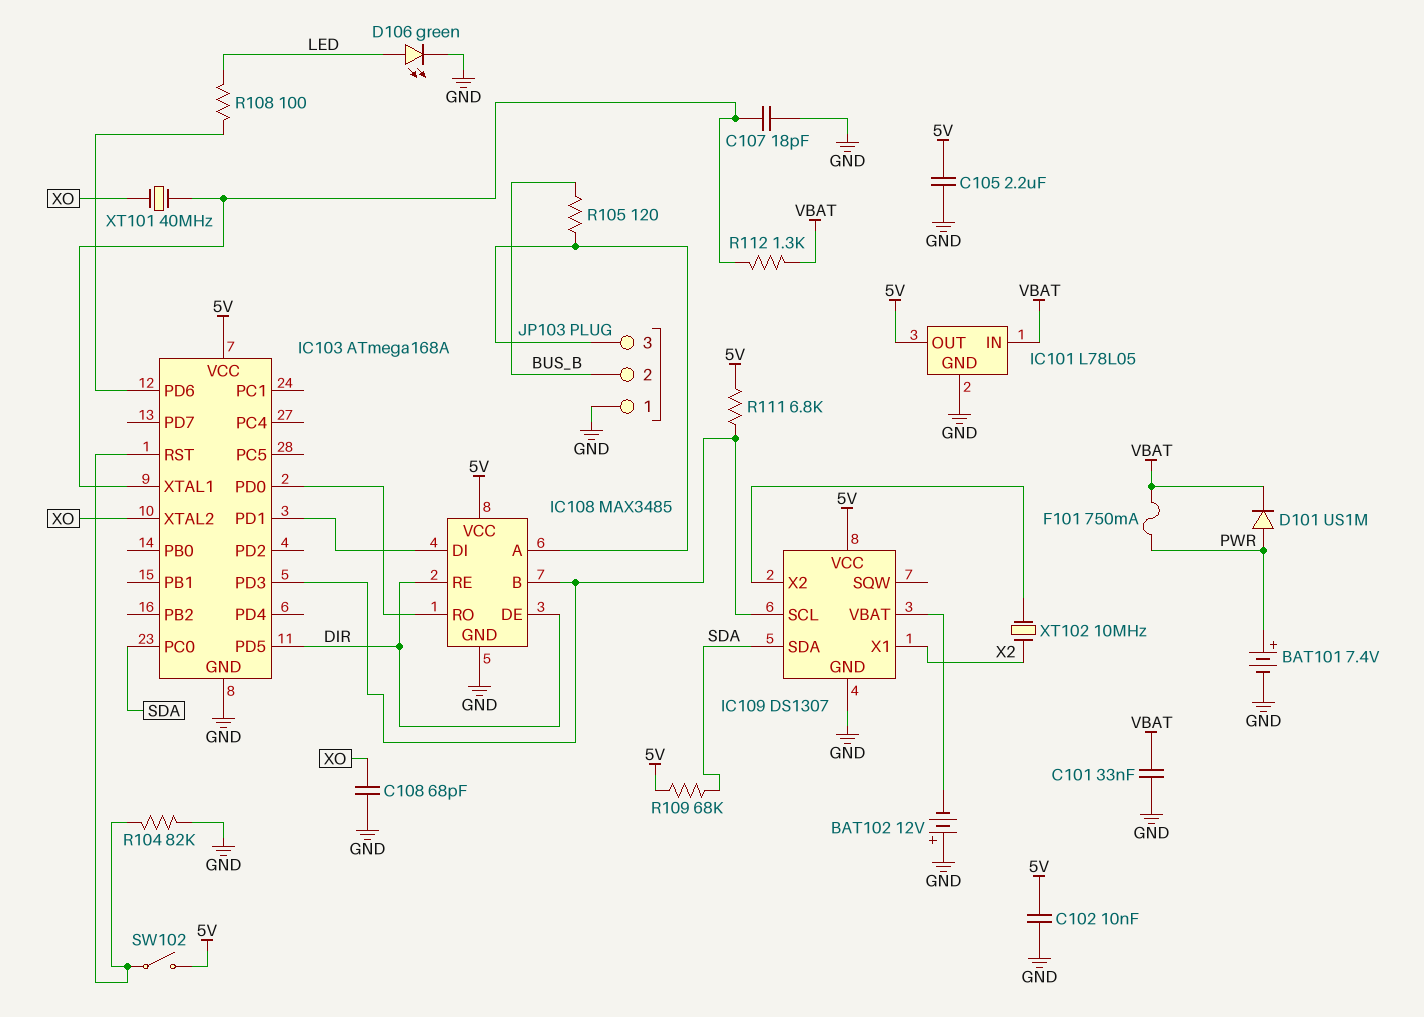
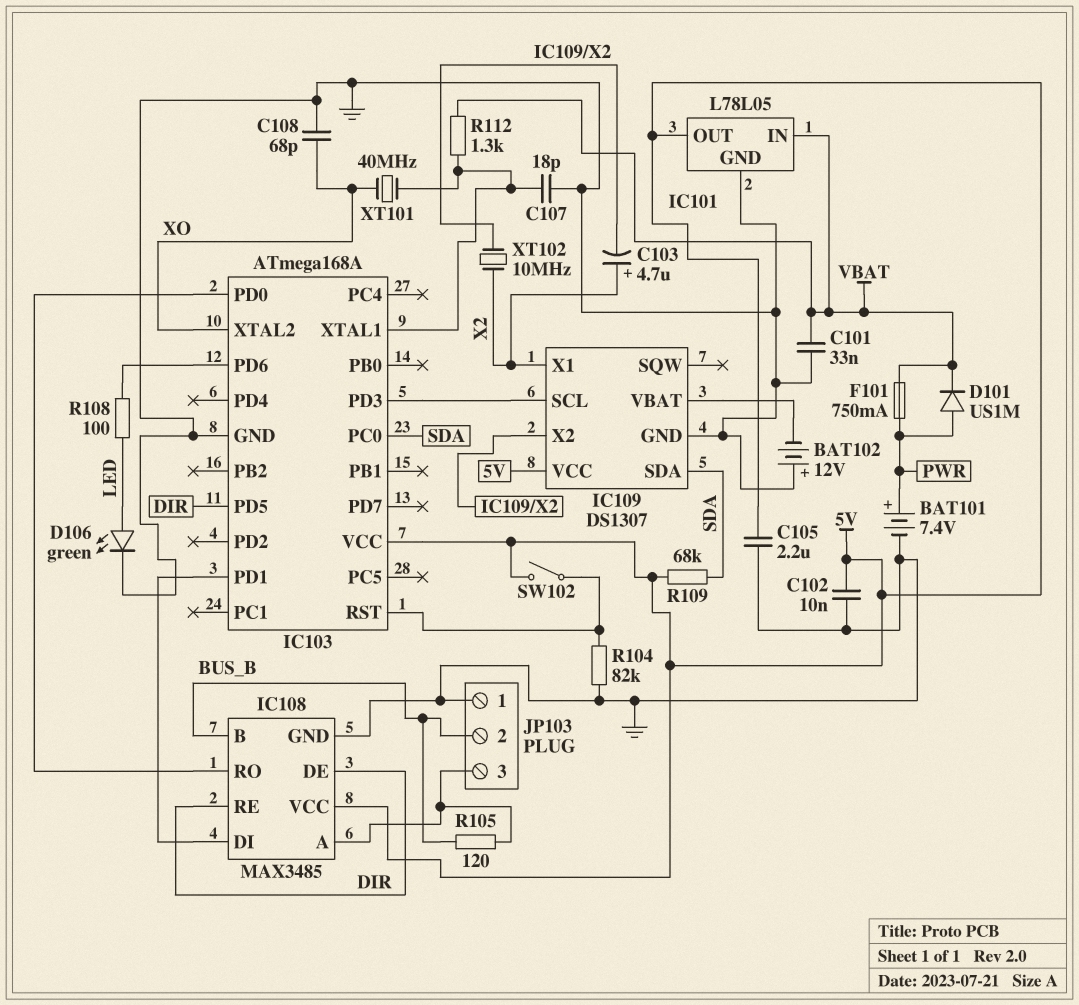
C103: none -> 4.7uF (plus X2, minus IC109/X2)
IC108 pin B: IC103/PD3 -> BUS_B
R111: 6.8k (5V, IC103/PD3) -> none

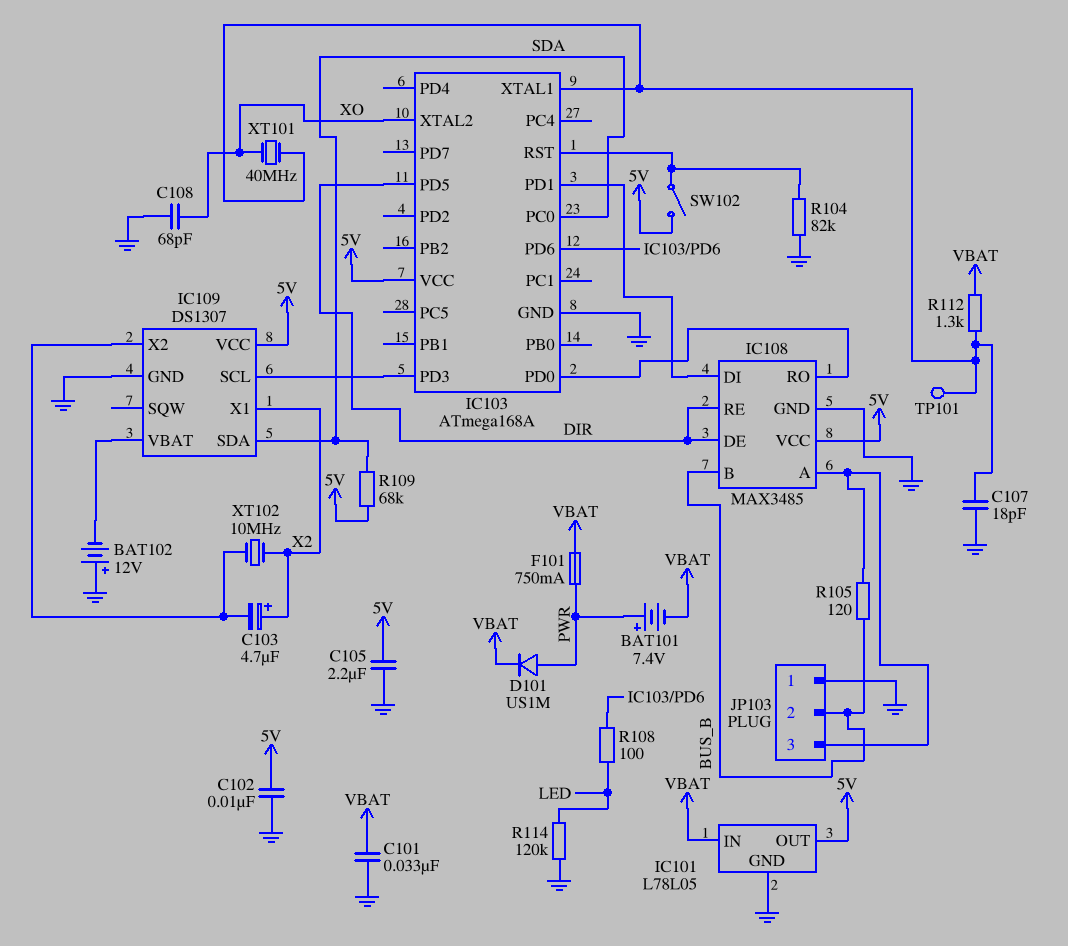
BAT101: 7.4V (plus PWR, minus GND) -> 7.4V (plus PWR, minus VBAT)
D106: LED green (A LED, K GND) -> none
R114: none -> 120k (GND, LED)
TP101: none -> test point (IC103/XTAL1)

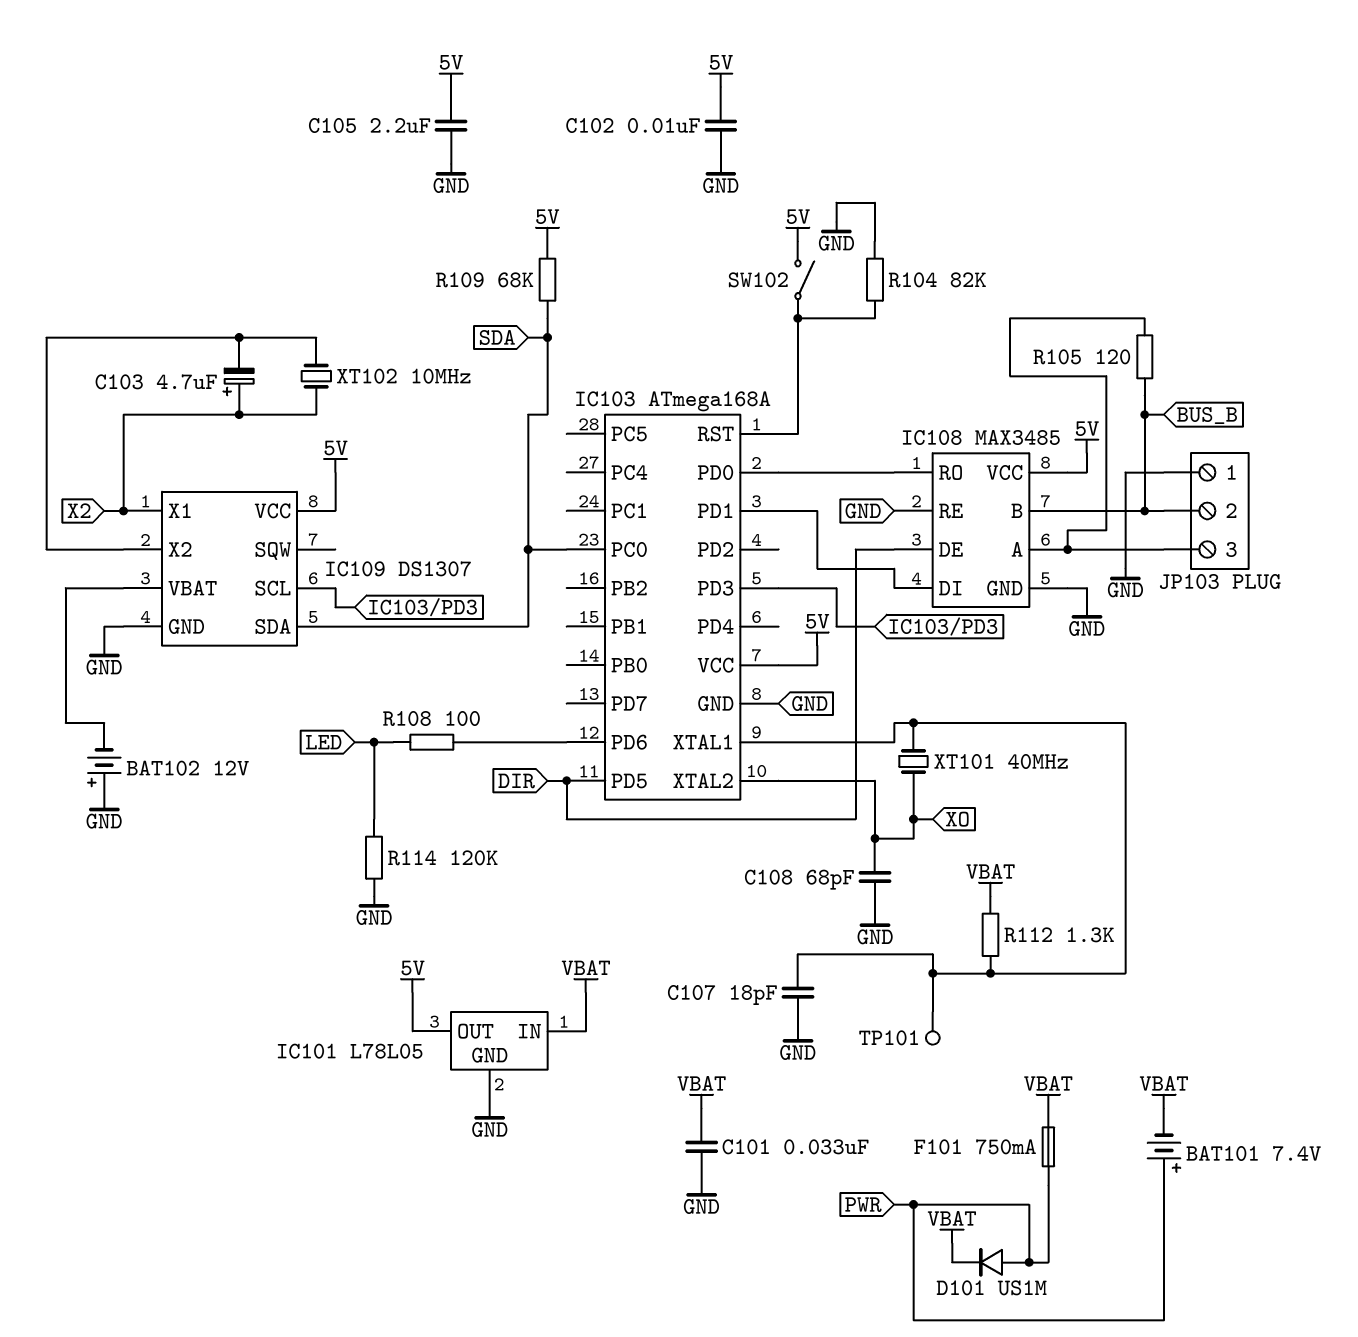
IC108 pin RE: DIR -> GND

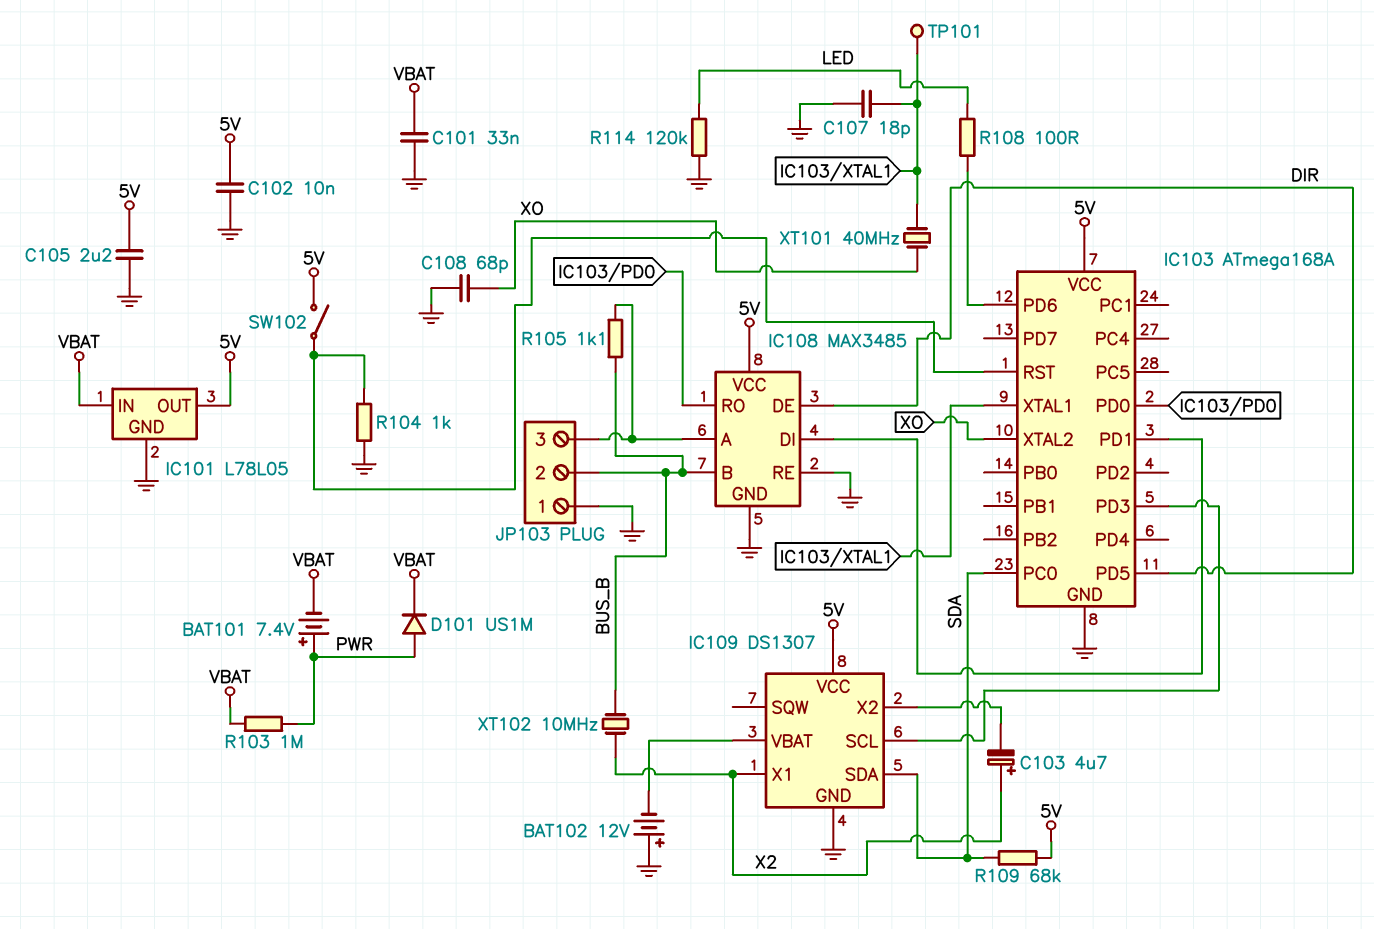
F101: 750mA (PWR, VBAT) -> none
R103: none -> 1M (PWR, VBAT)
R104: 82k (GND, IC103/RST) -> 1k (GND, IC103/RST)
R105: 120 (BUS_B, IC108/A) -> 1.1k (BUS_B, IC108/A)
R112: 1.3k (IC103/XTAL1, VBAT) -> none
XT102: 10MHz (IC109/X2, X2) -> 10MHz (BUS_B, X2)

